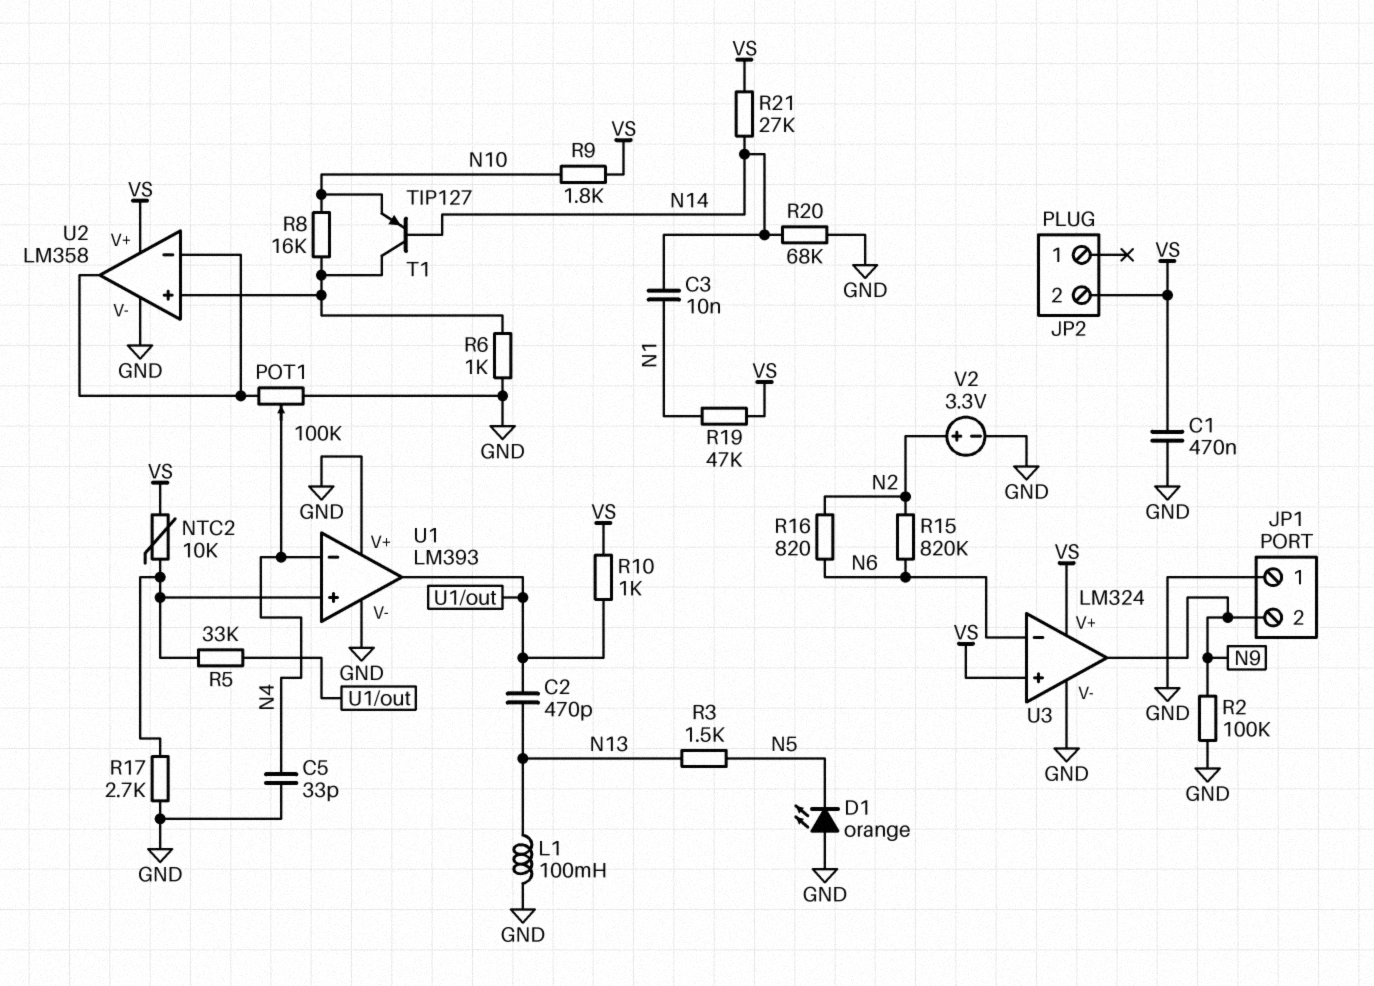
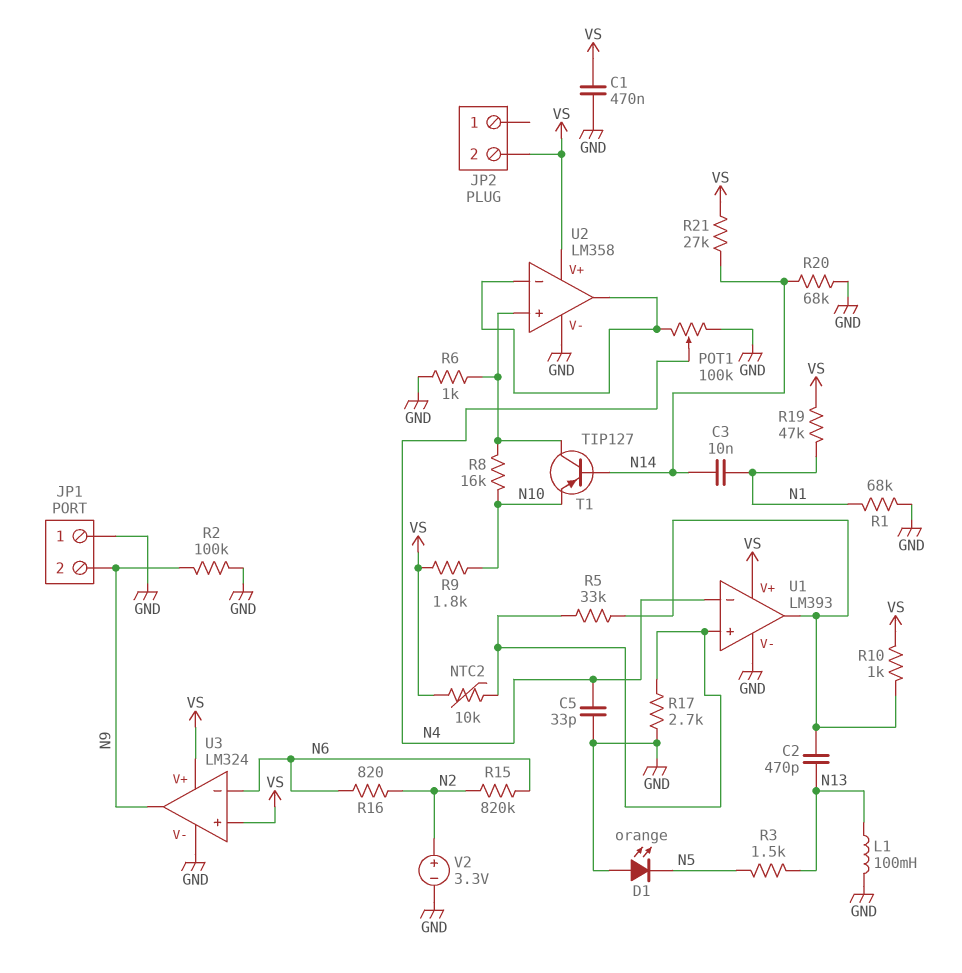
R1: none -> 68k (GND, N1)
U1 pin V+: GND -> VS

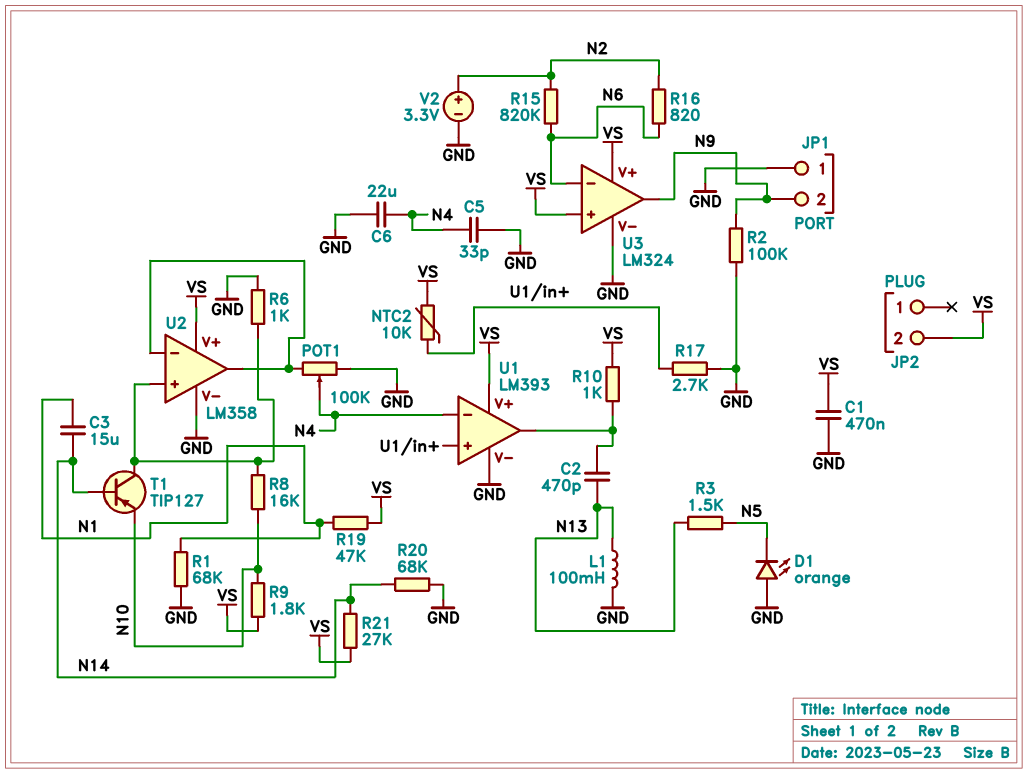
C3: 10nF (N1, N14) -> 15uF (N1, N14)
C6: none -> 22uF (GND, N4)
R5: 33k (U1/in+, U1/out) -> none

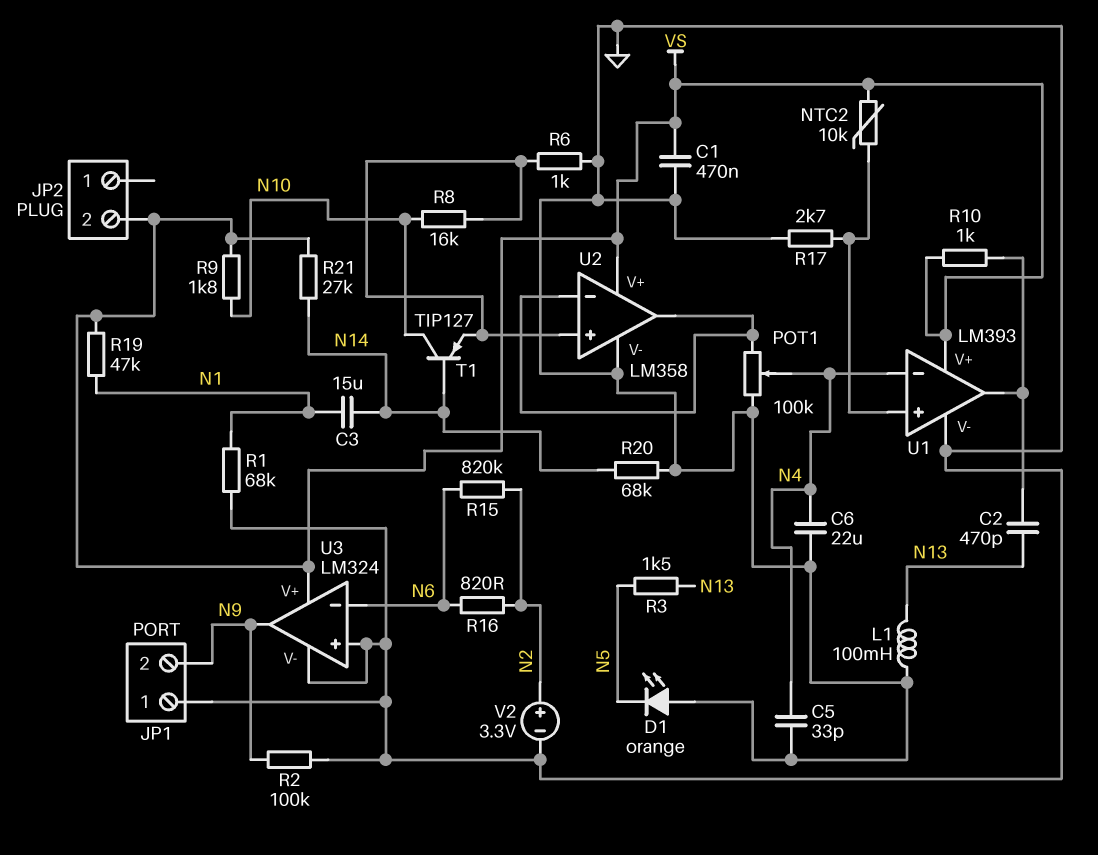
T1: PNP TIP127 (B N14, C U2/in+, E N10) -> PNP TIP127 (B N14, C N10, E U2/in+)
U3 pin in+: VS -> GND

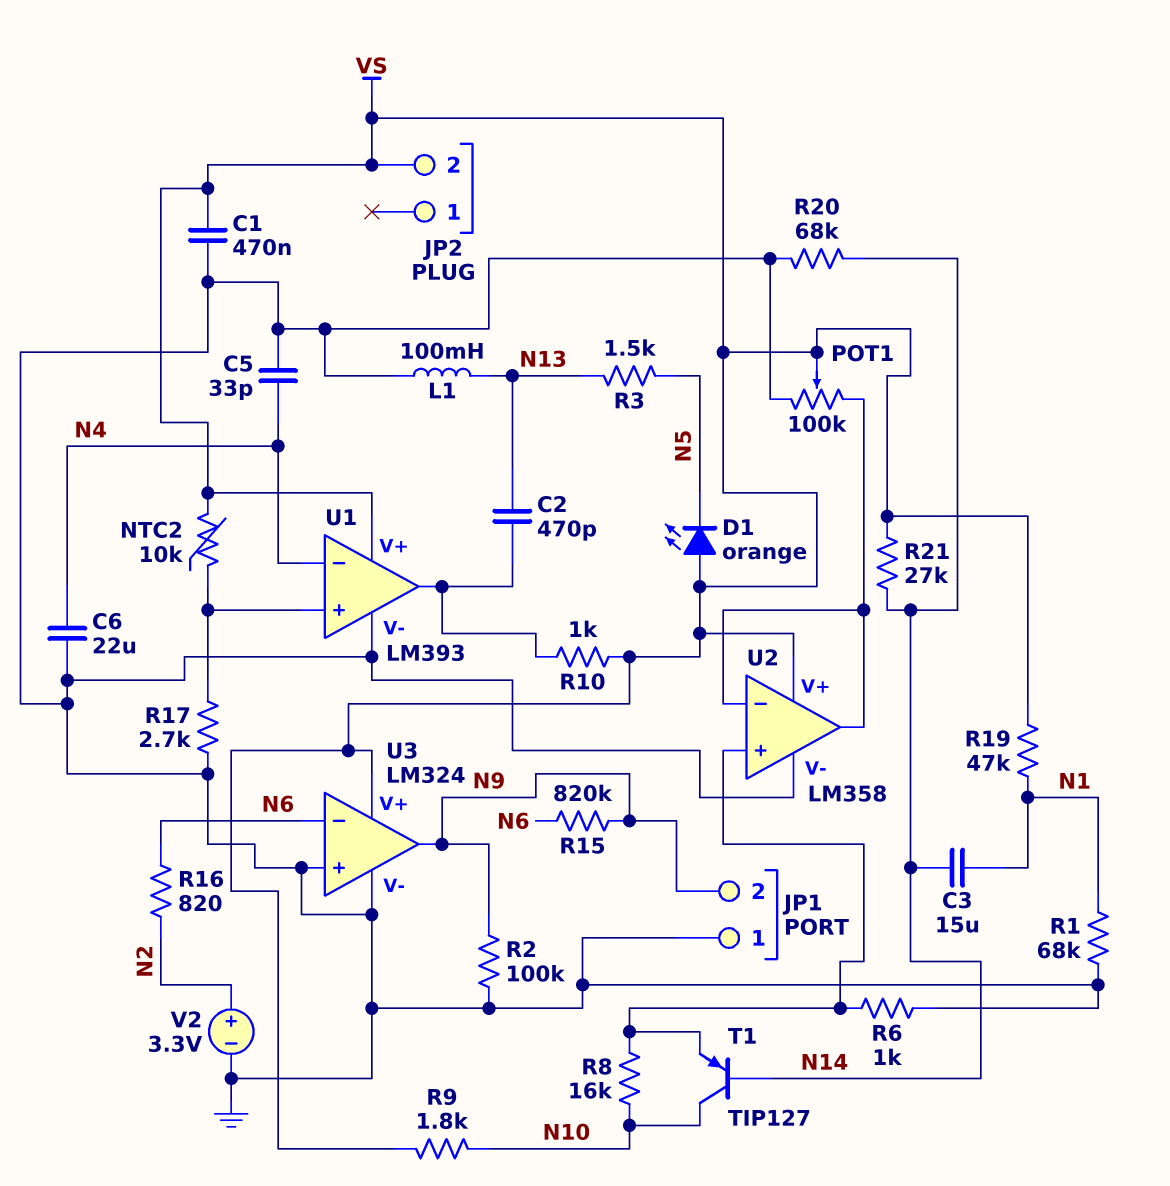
D1: LED orange (A GND, K N5) -> LED orange (A VS, K N5)
POT1: 100k (GND, U2/in-, wiper N4) -> 100k (GND, U2/in-, wiper VS)
R15: 820k (N2, N6) -> 820k (N6, N9)

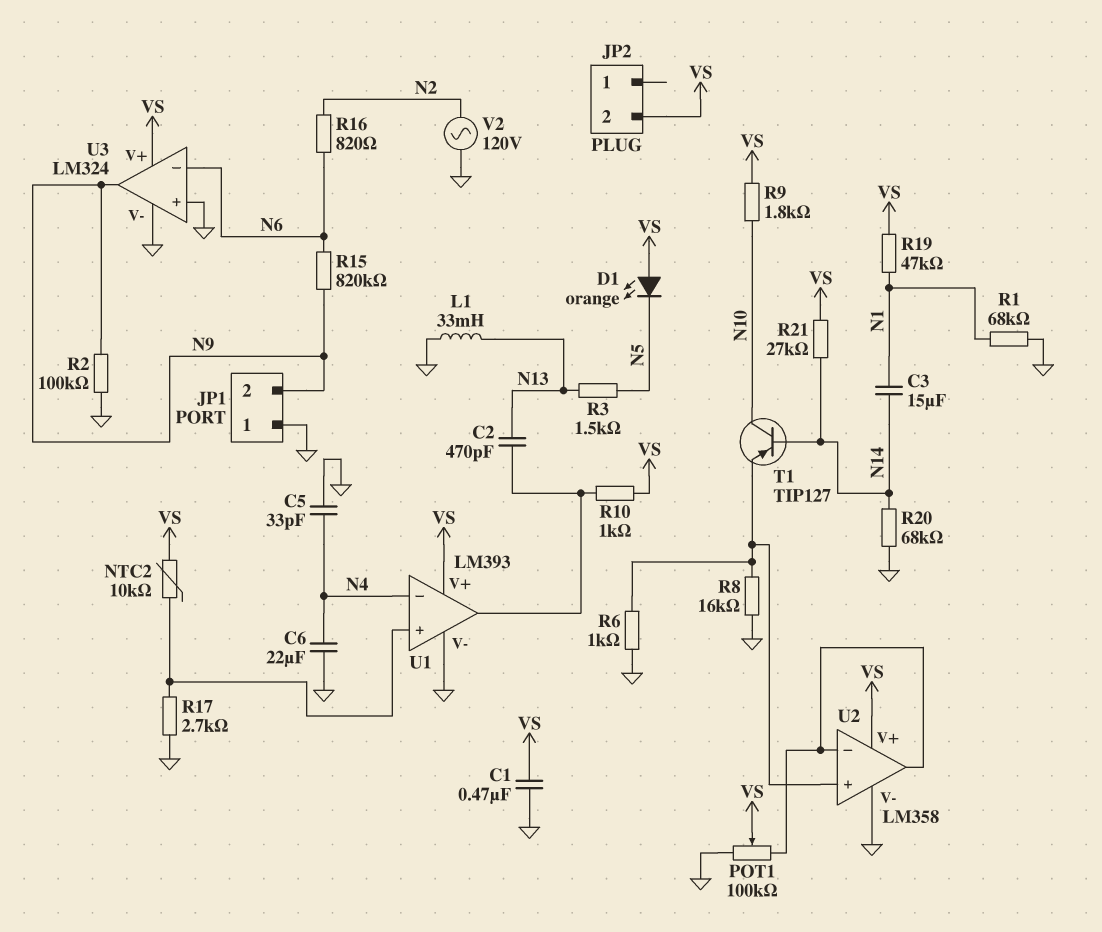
L1: 100mH (GND, N13) -> 33mH (GND, N13)
R8: 16k (N10, U2/in+) -> 16k (GND, U2/in+)
V2: 3.3V (plus N2, minus GND) -> AC 120V (GND, N2)

